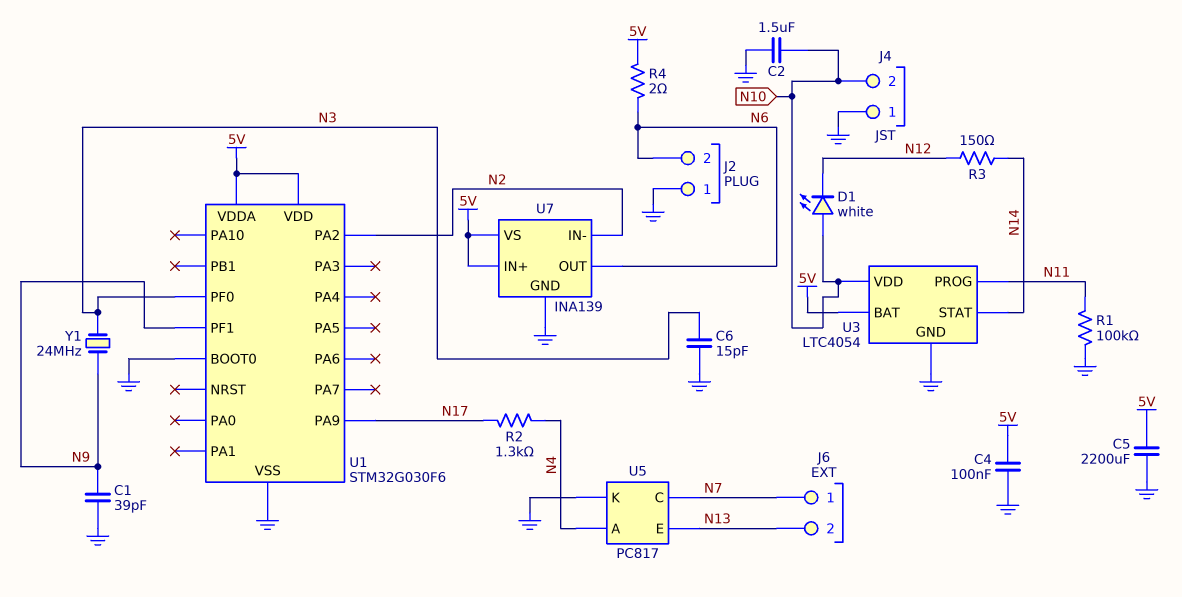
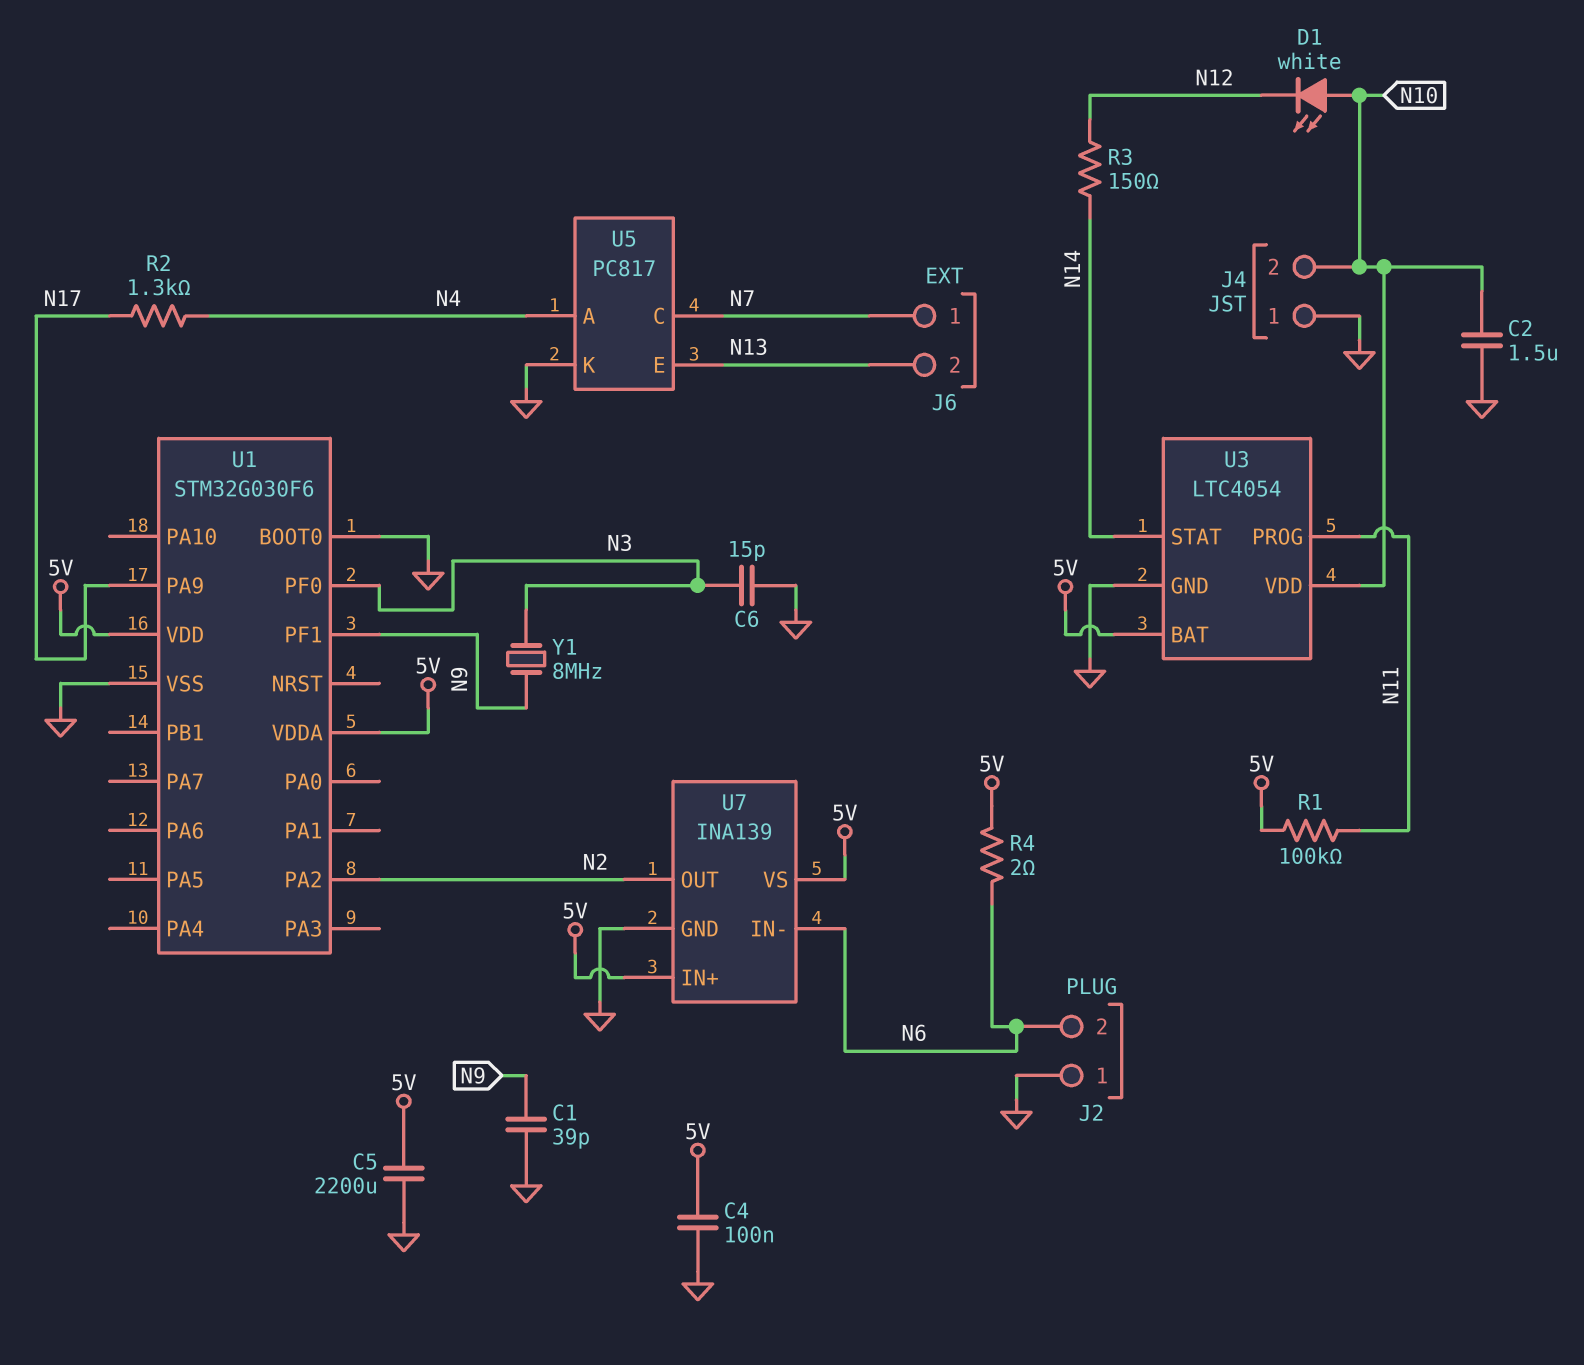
R1: 100k (GND, N11) -> 100k (5V, N11)
U7 pin IN-: N2 -> N6
U7 pin OUT: N6 -> N2
Y1: 24MHz (N3, N9) -> 8MHz (N3, N9)

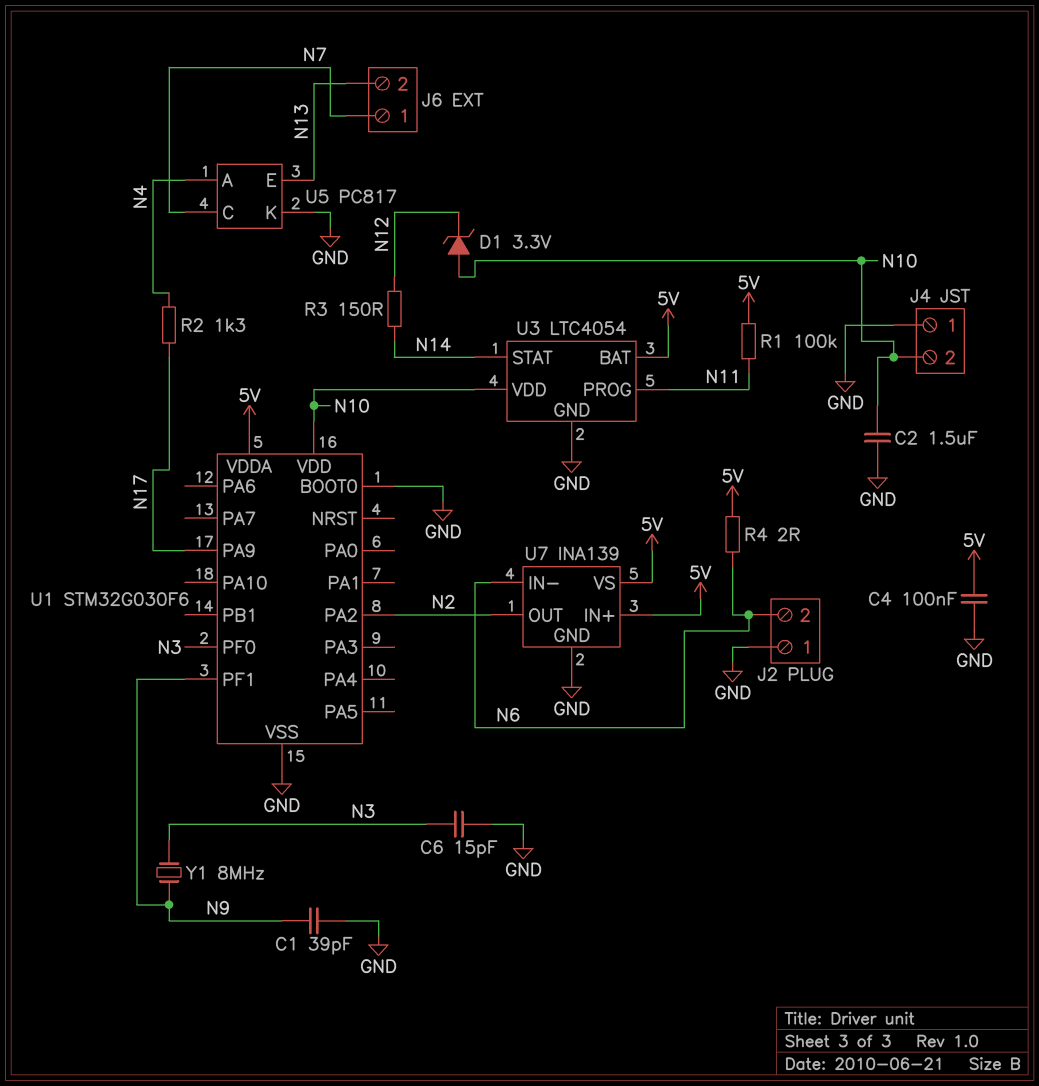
C5: 2200uF (5V, GND) -> none
D1: LED white (A N10, K N12) -> zener 3.3V (A N10, K N12)
U1 pin VDD: 5V -> N10

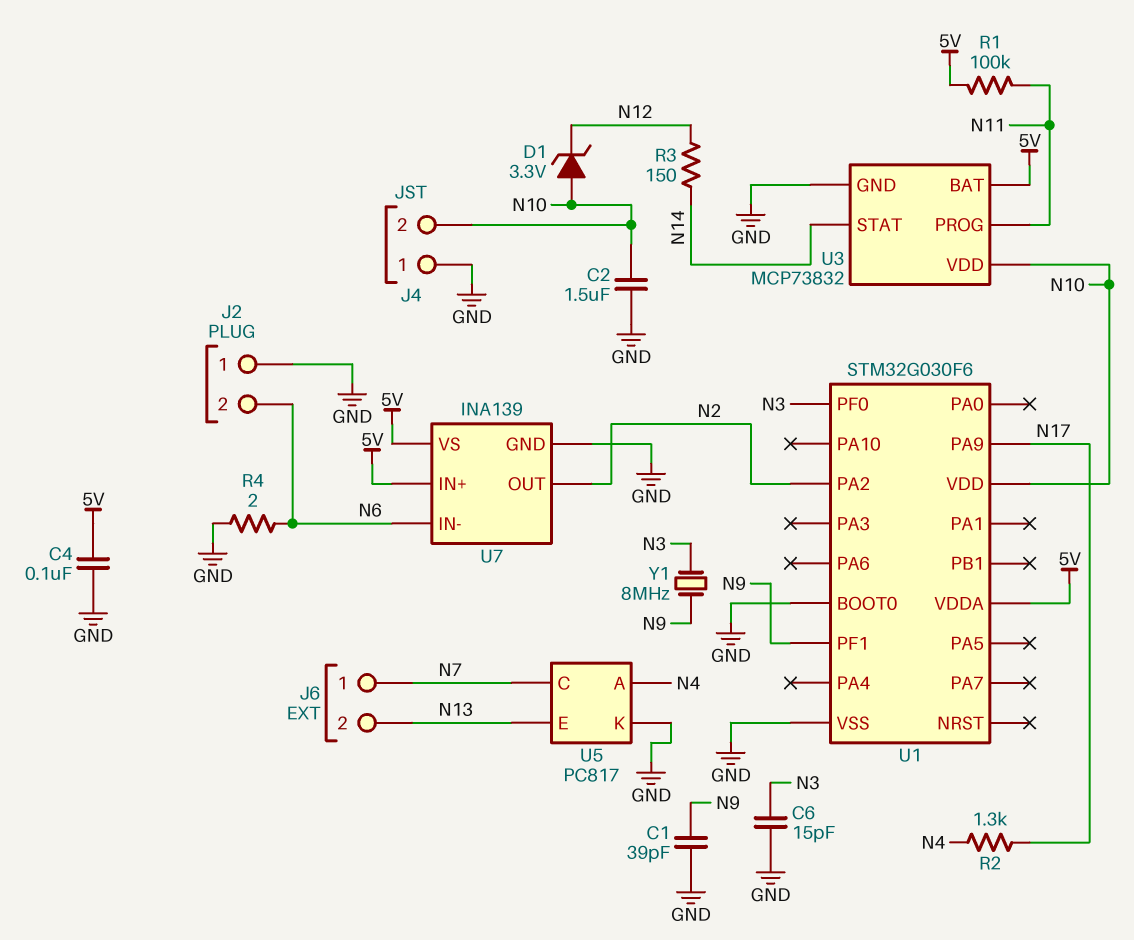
R4: 2 (5V, N6) -> 2 (GND, N6)
U3: LTC4054 -> MCP73832

